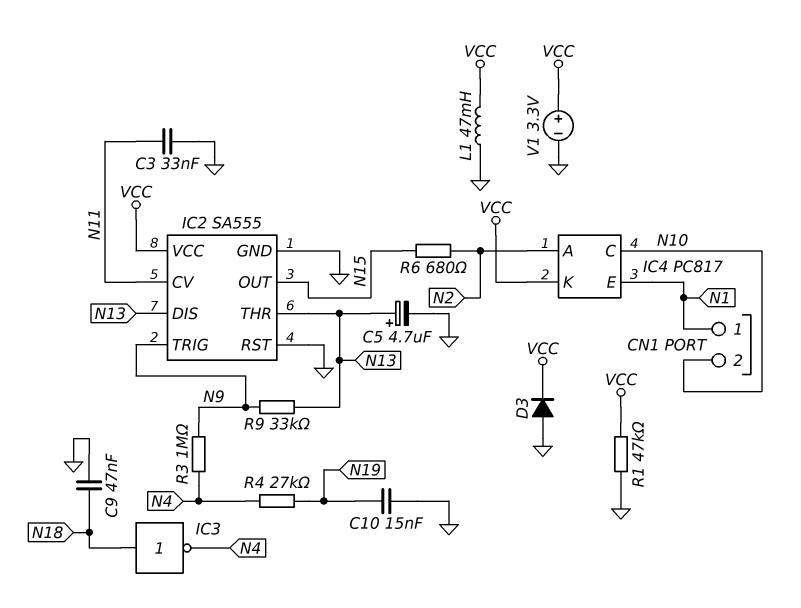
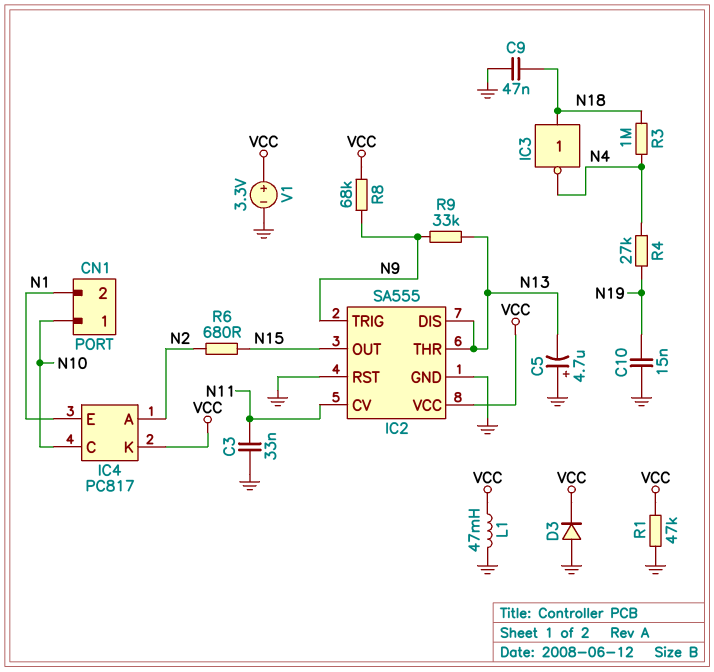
C5: 4.7uF (plus N13, minus GND) -> 4.7uF (plus GND, minus N13)
CN1 pin 1: N1 -> N10
CN1 pin 2: N10 -> N1
R3: 1M (N4, N9) -> 1M (N4, N18)
R8: none -> 68k (N9, VCC)

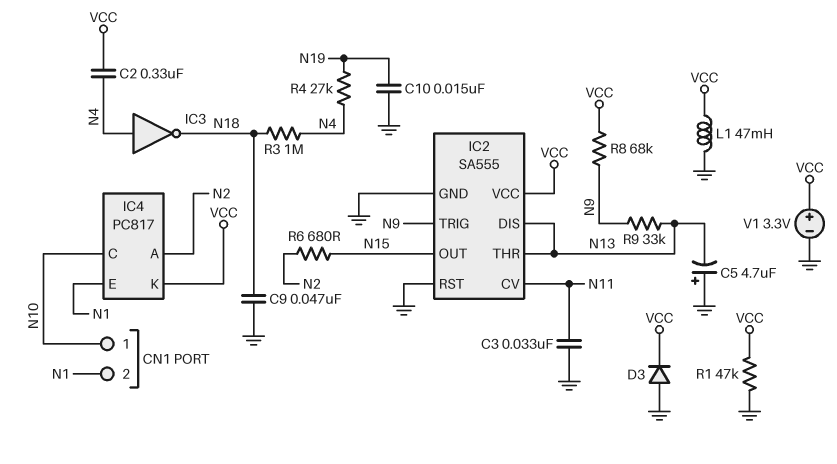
C2: none -> 330nF (N4, VCC)
IC3: NOT (in N18, out N4) -> NOT (in N4, out N18)

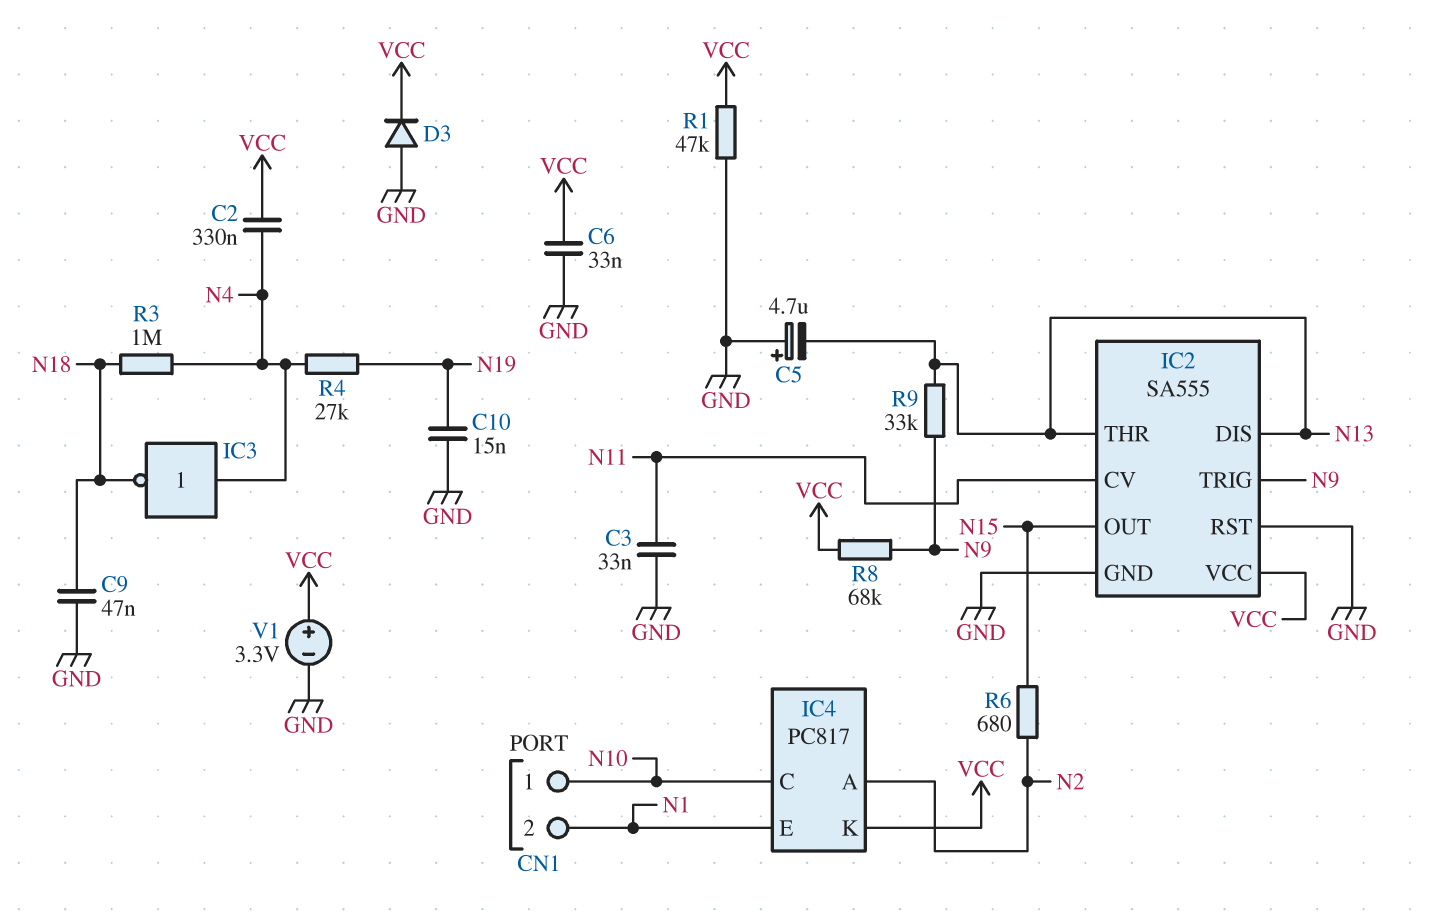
C6: none -> 33nF (GND, VCC)
L1: 47mH (GND, VCC) -> none

